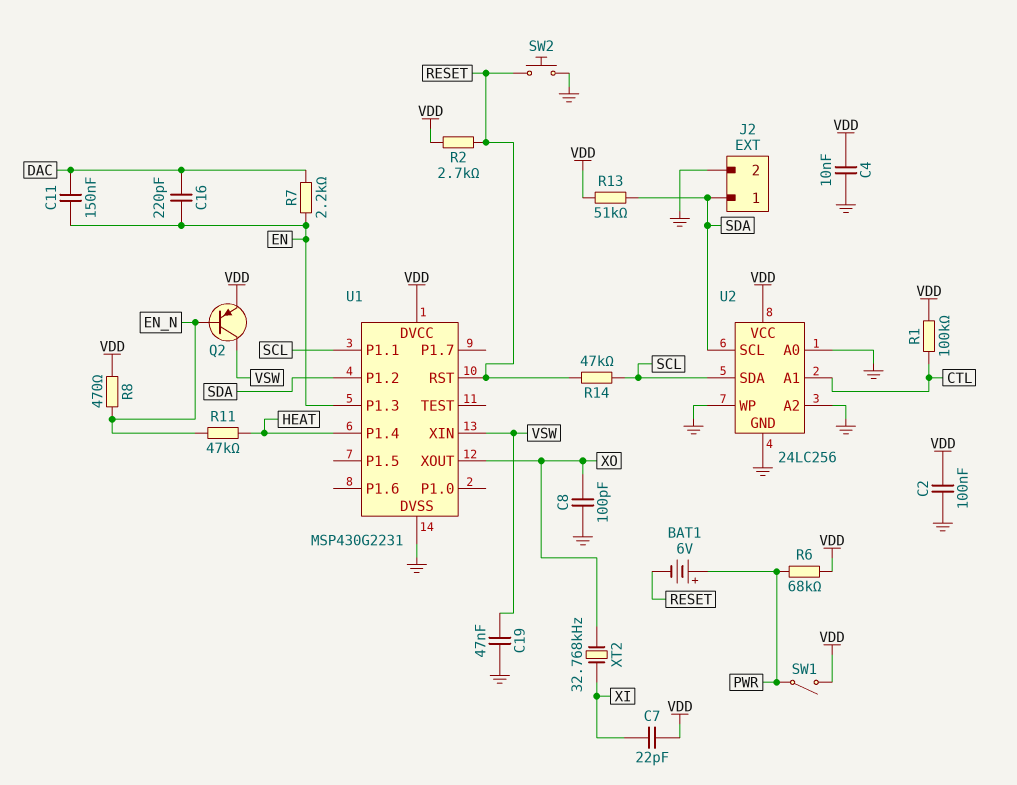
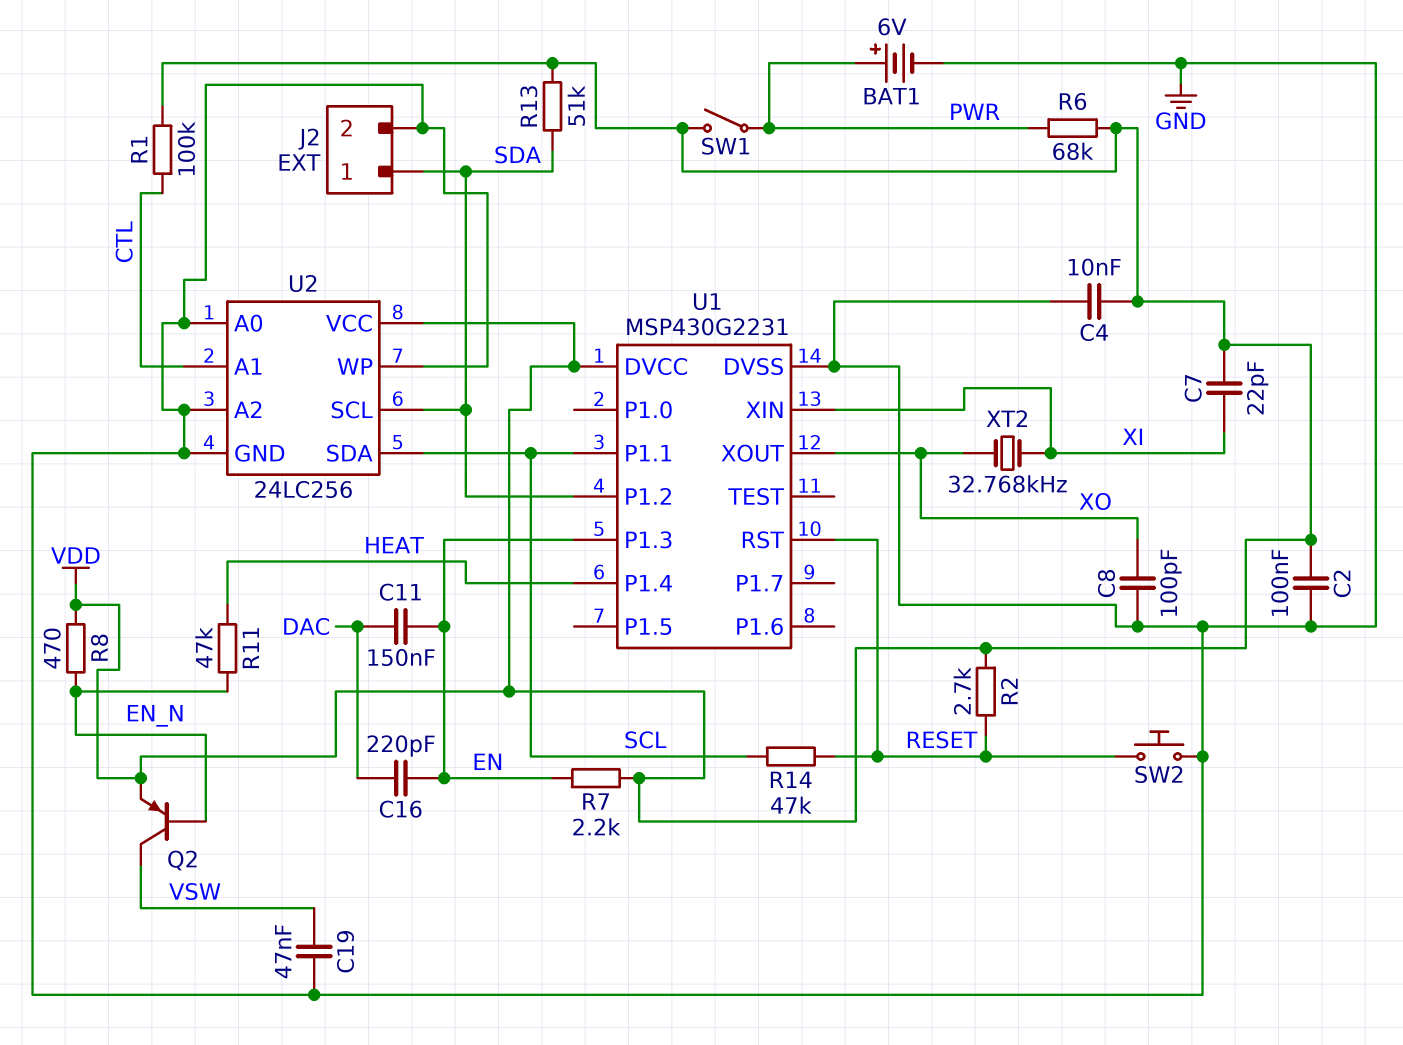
BAT1: 6V (plus PWR, minus RESET) -> 6V (plus PWR, minus GND)
R7: 2.2k (DAC, EN) -> 2.2k (EN, VDD)
U1 pin XIN: VSW -> XI

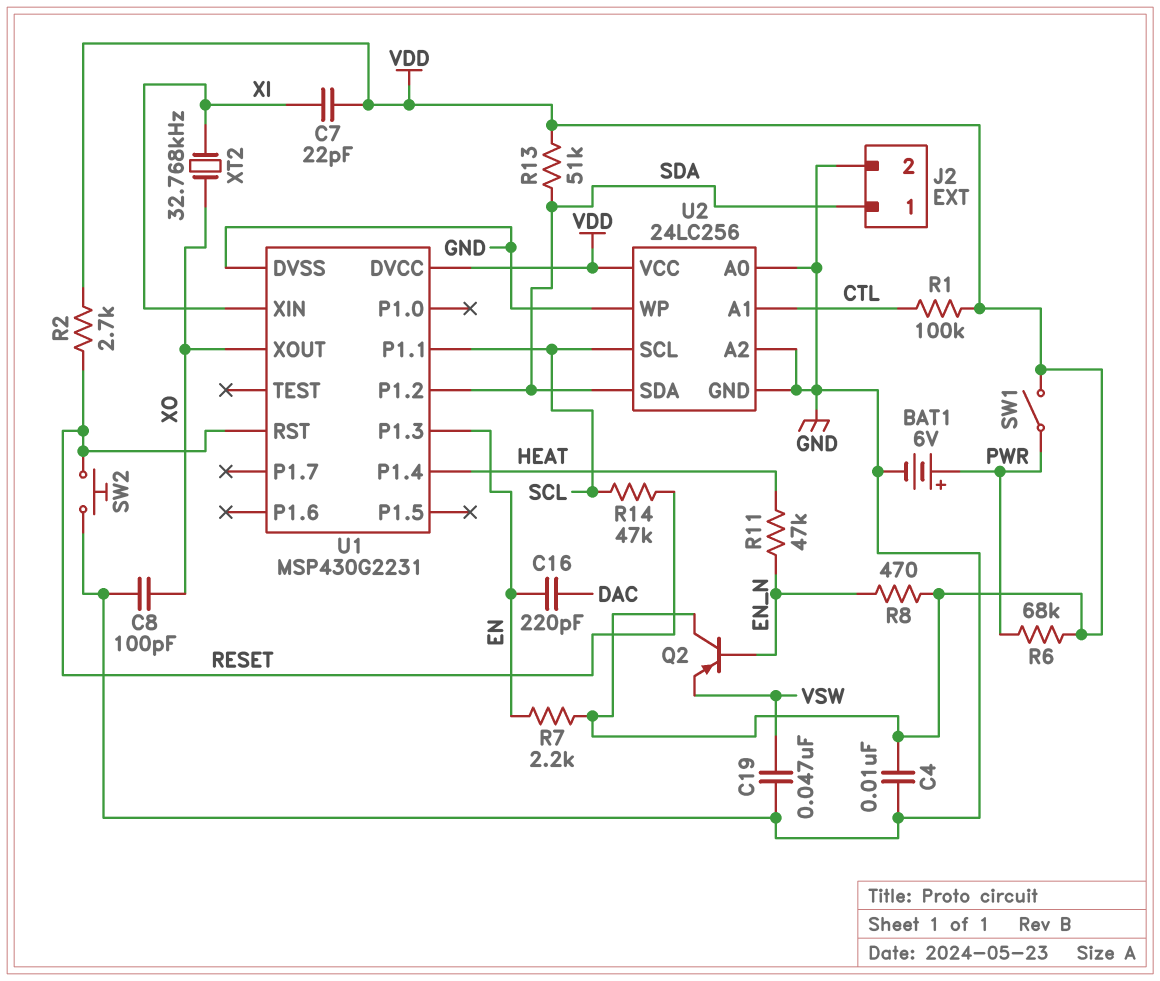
C2: 100nF (GND, VDD) -> none
C11: 150nF (DAC, EN) -> none
Q2: PNP (B EN_N, C VSW, E VDD) -> PNP (B EN_N, C VDD, E VSW)
U2 pin SCL: SDA -> SCL
U2 pin SDA: SCL -> SDA

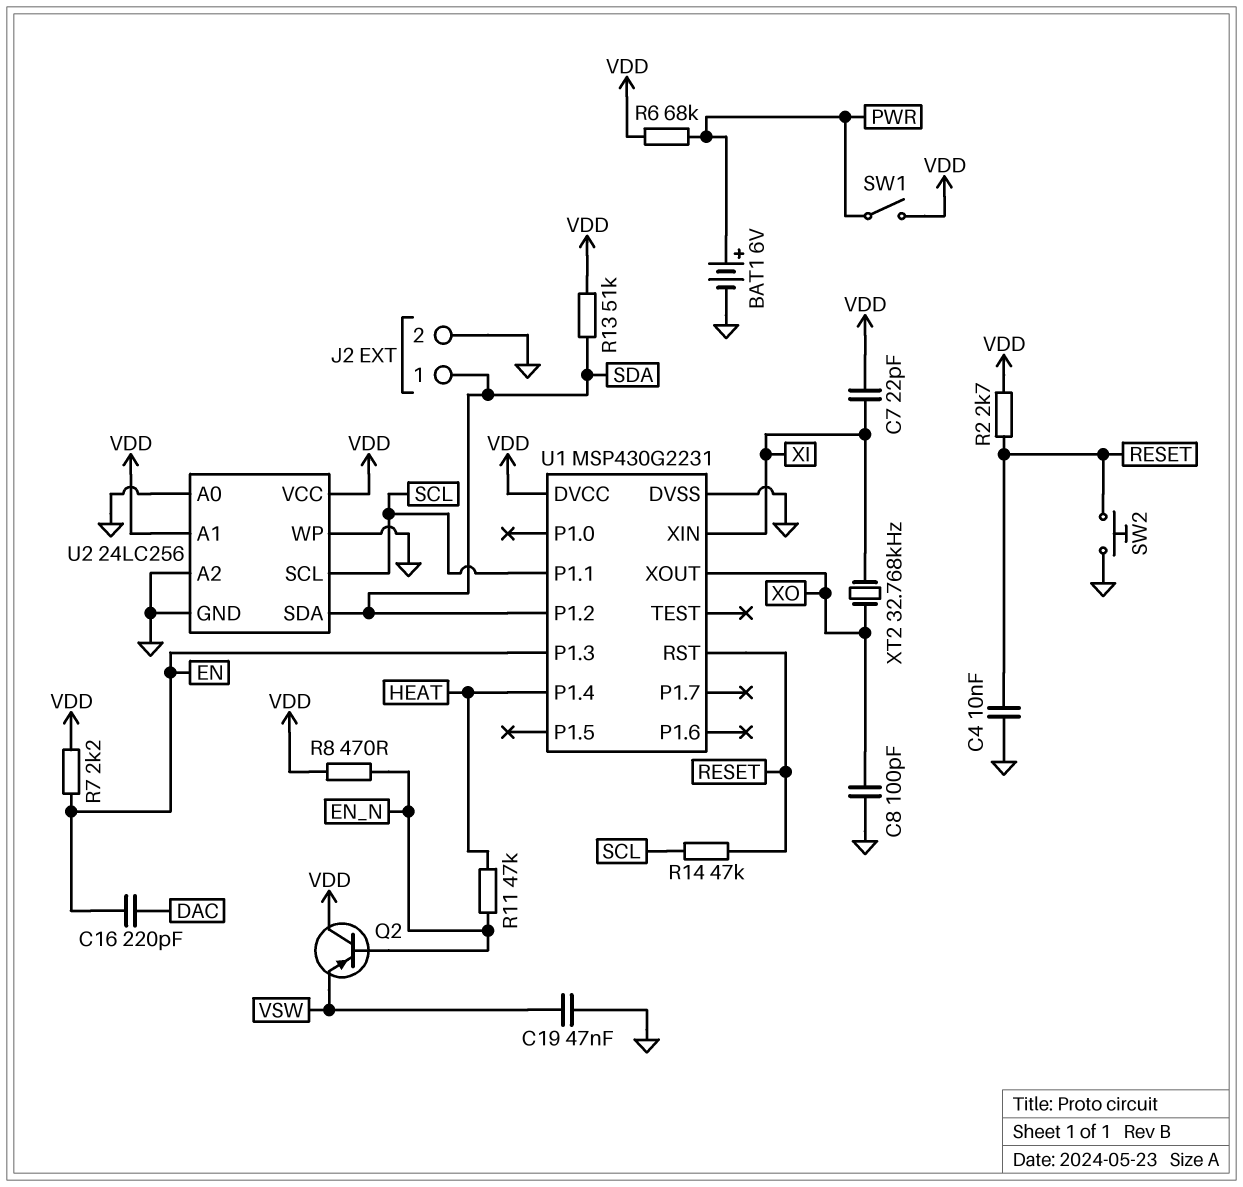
C4: 10nF (GND, VDD) -> 10nF (GND, RESET)
R1: 100k (CTL, VDD) -> none
U2 pin A1: CTL -> VDD

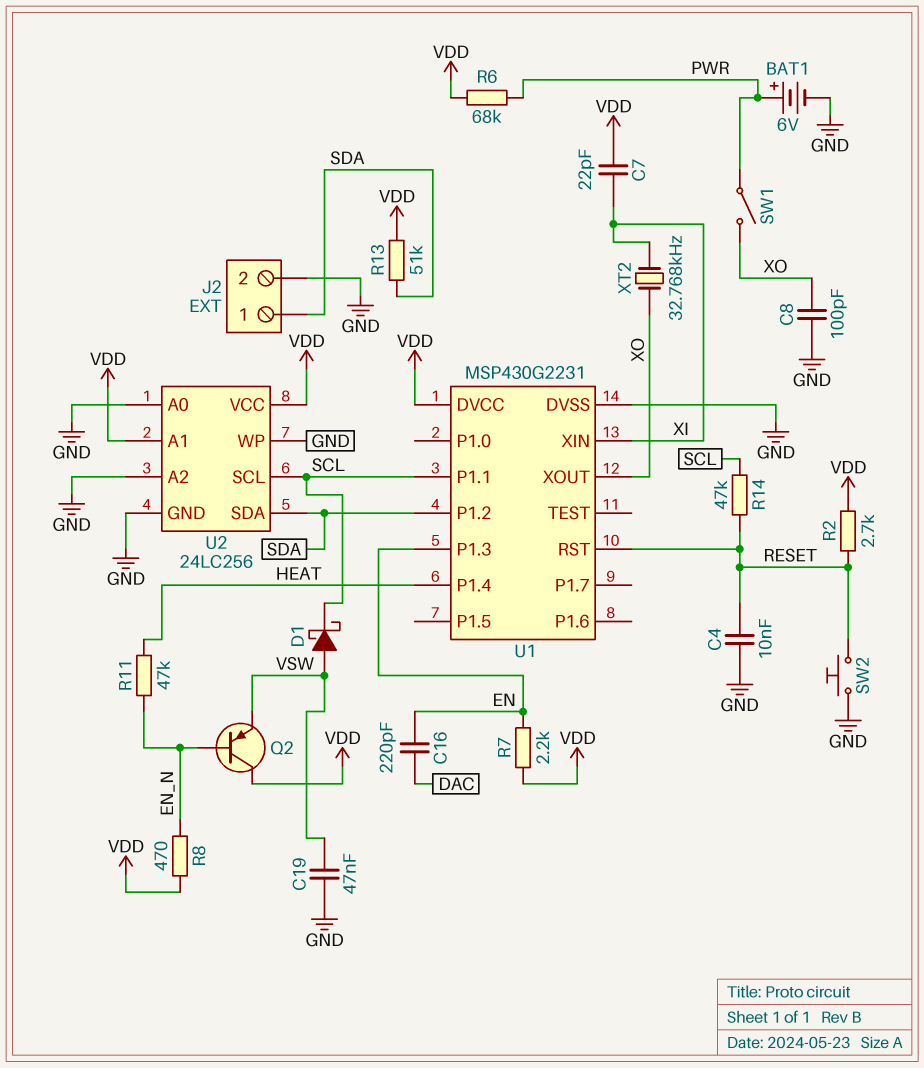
D1: none -> schottky (A VSW, K SCL)
SW1: switch (PWR, VDD) -> switch (PWR, XO)

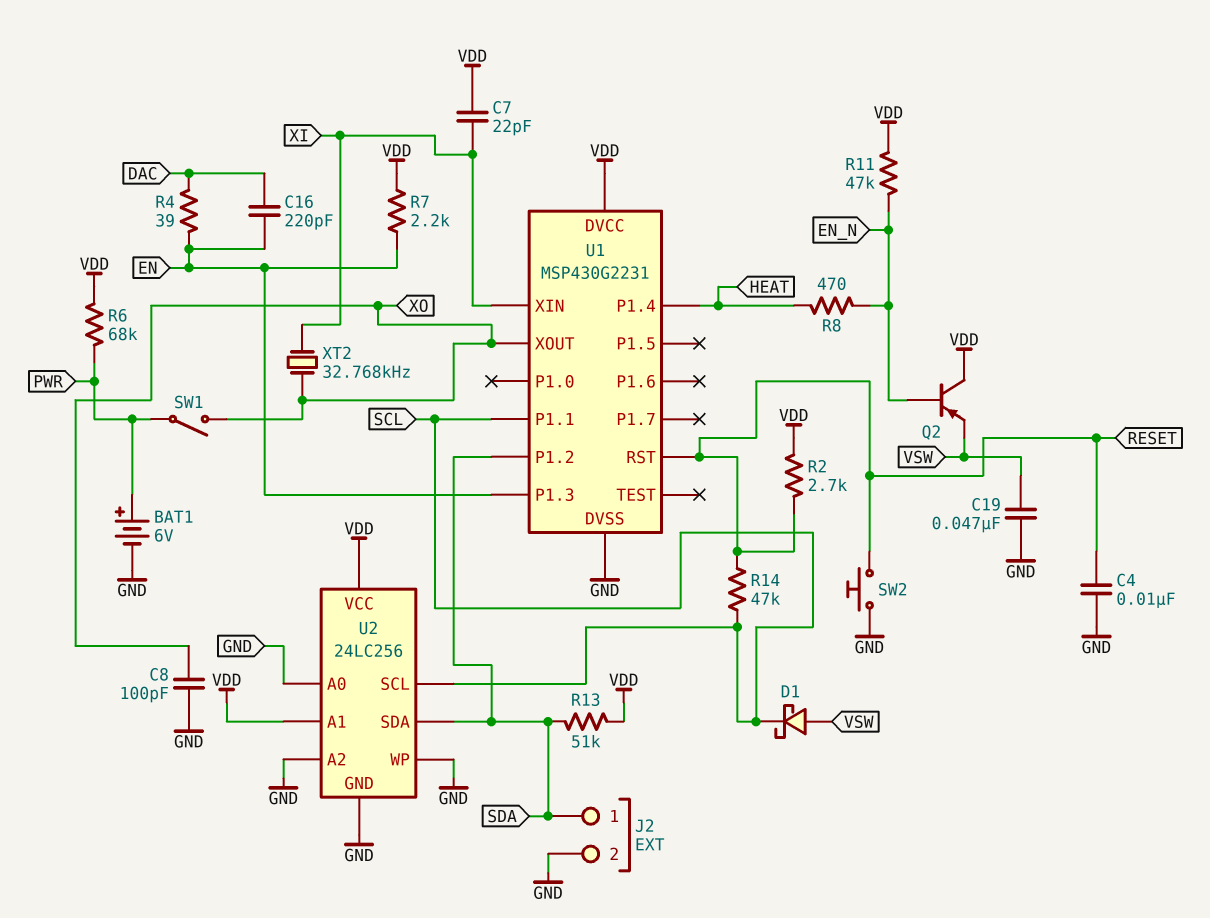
R4: none -> 39 (DAC, EN)
R8: 470 (EN_N, VDD) -> 470 (EN_N, HEAT)
R11: 47k (EN_N, HEAT) -> 47k (EN_N, VDD)

